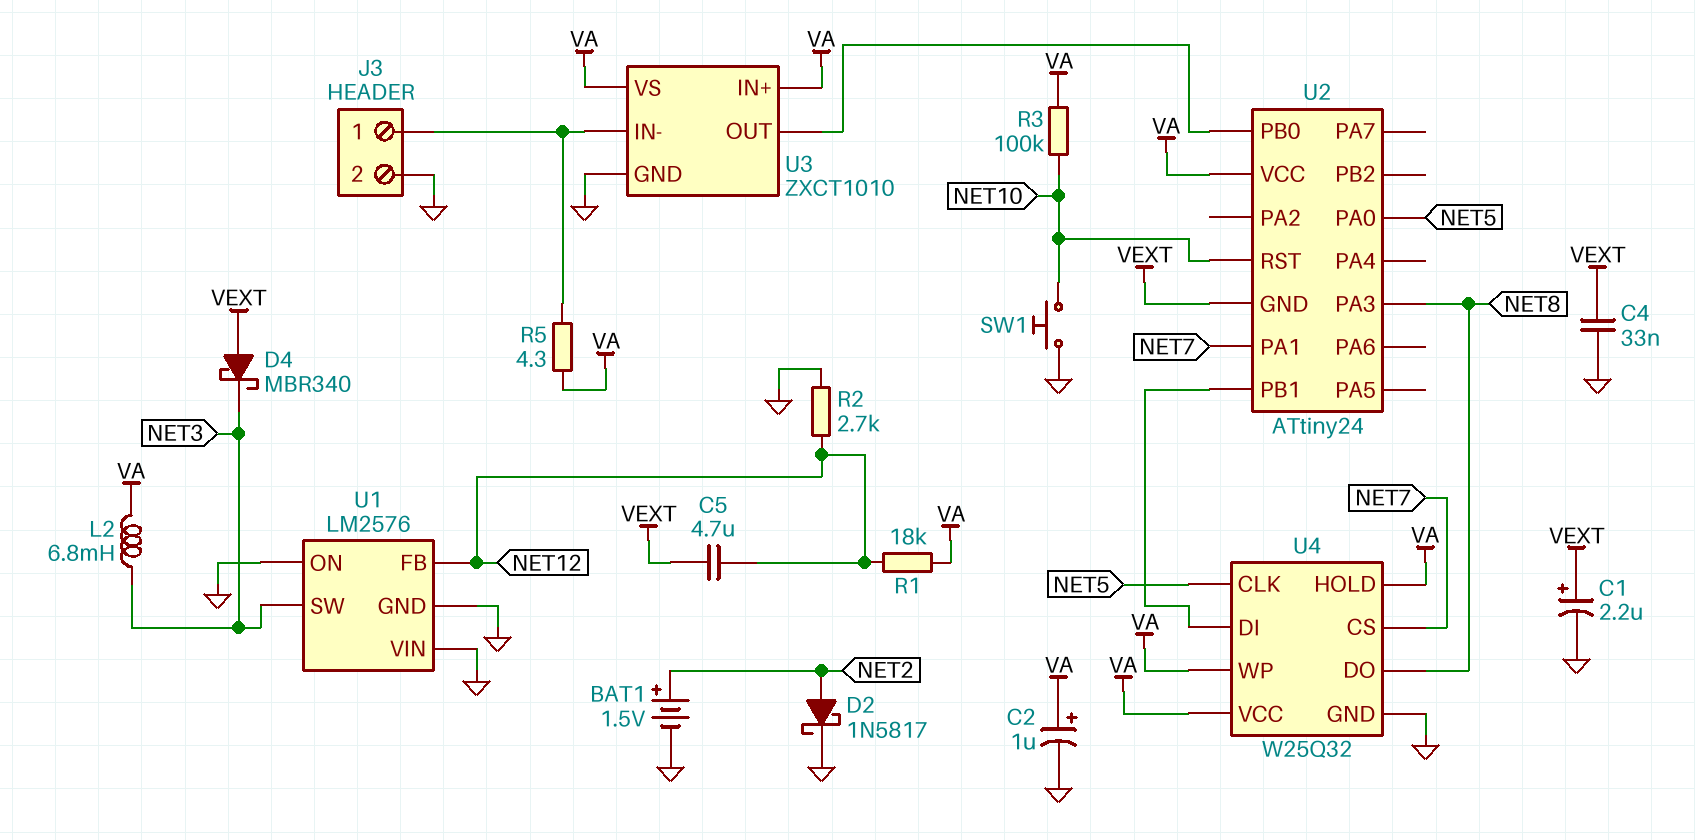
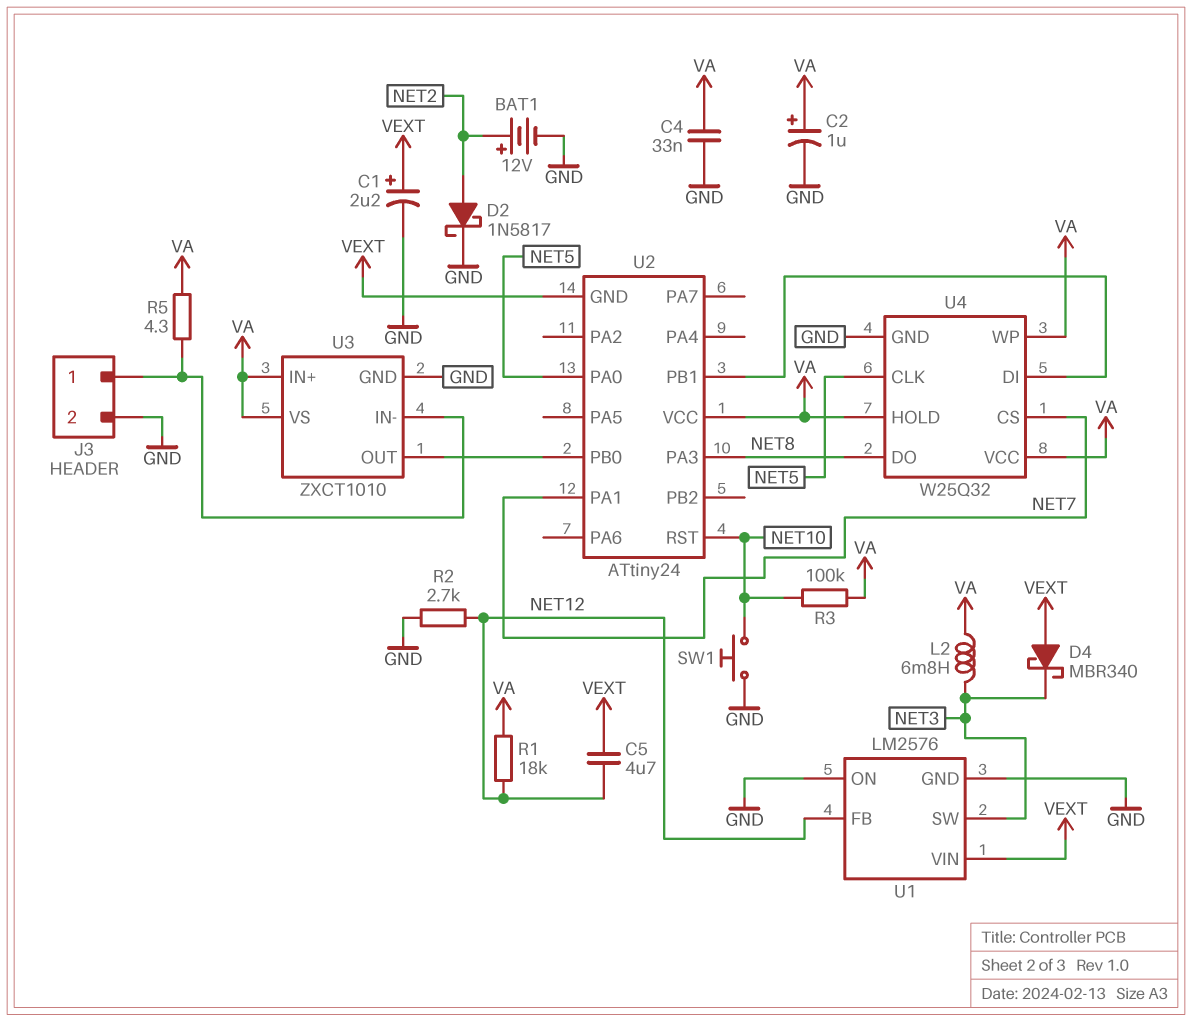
BAT1: 1.5V (plus NET2, minus GND) -> 12V (plus NET2, minus GND)
C4: 33nF (GND, VEXT) -> 33nF (GND, VA)
U1 pin VIN: GND -> VEXT

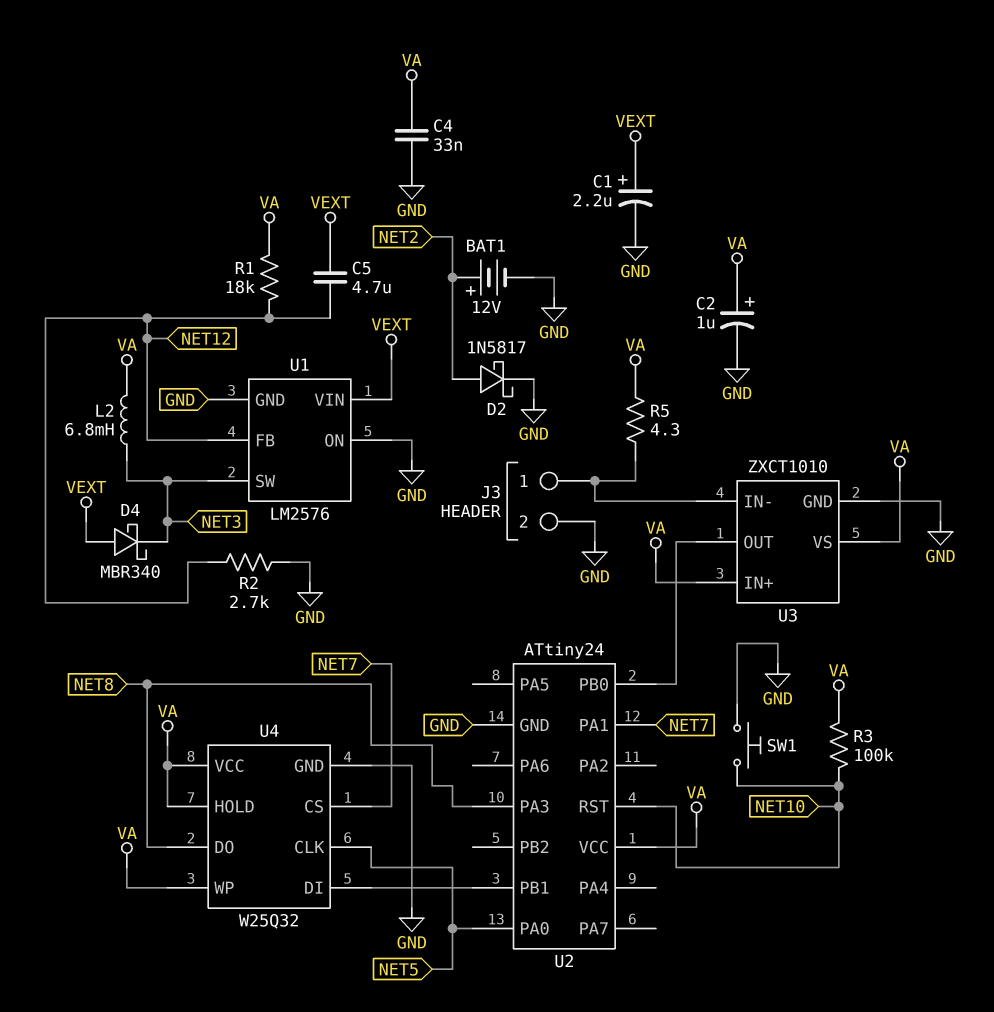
U2 pin GND: VEXT -> GND

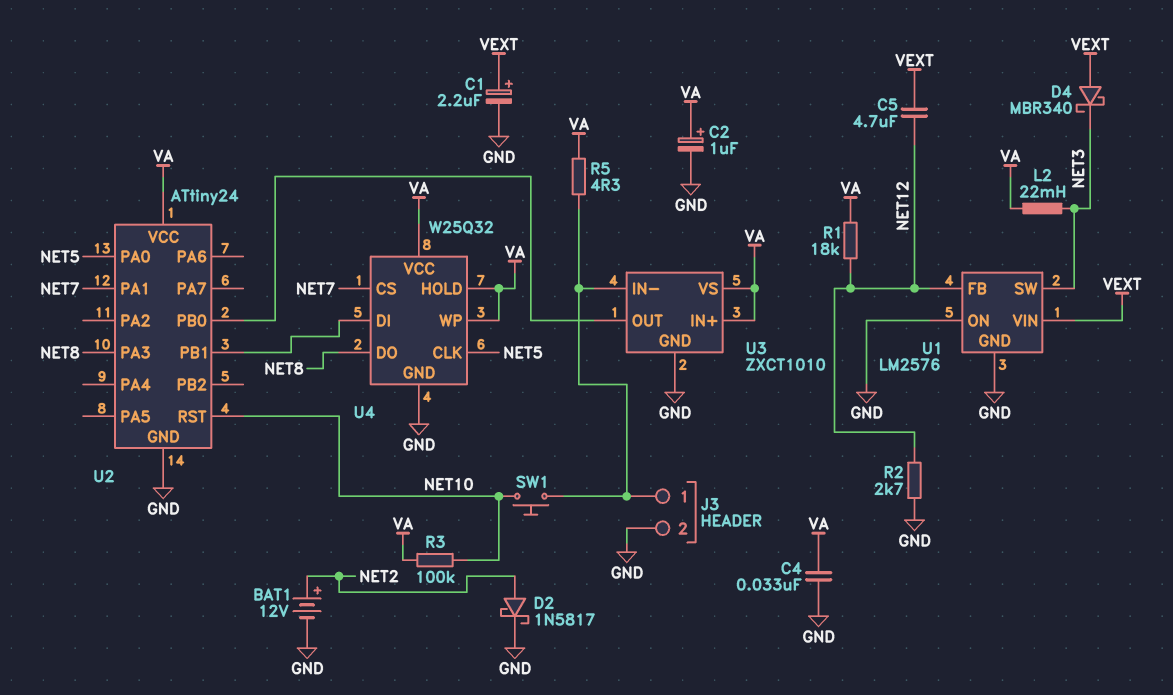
L2: 6.8mH (NET3, VA) -> 22mH (NET3, VA)
SW1: button (GND, NET10) -> button (J3/1, NET10)

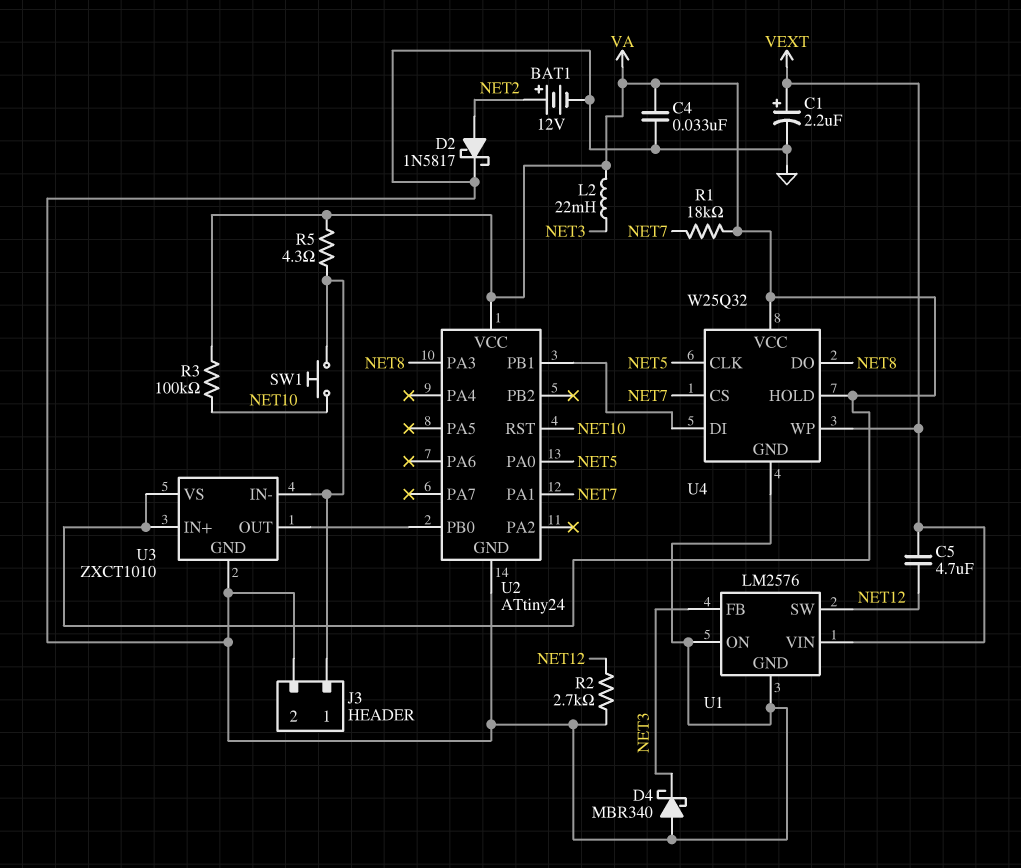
C2: 1uF (plus VA, minus GND) -> none
D4: schottky MBR340 (A VEXT, K NET3) -> schottky MBR340 (A GND, K NET3)
R1: 18k (NET12, VA) -> 18k (NET7, VA)
U1 pin FB: NET12 -> NET3
U1 pin SW: NET3 -> NET12
U4 pin WP: VA -> VEXT

